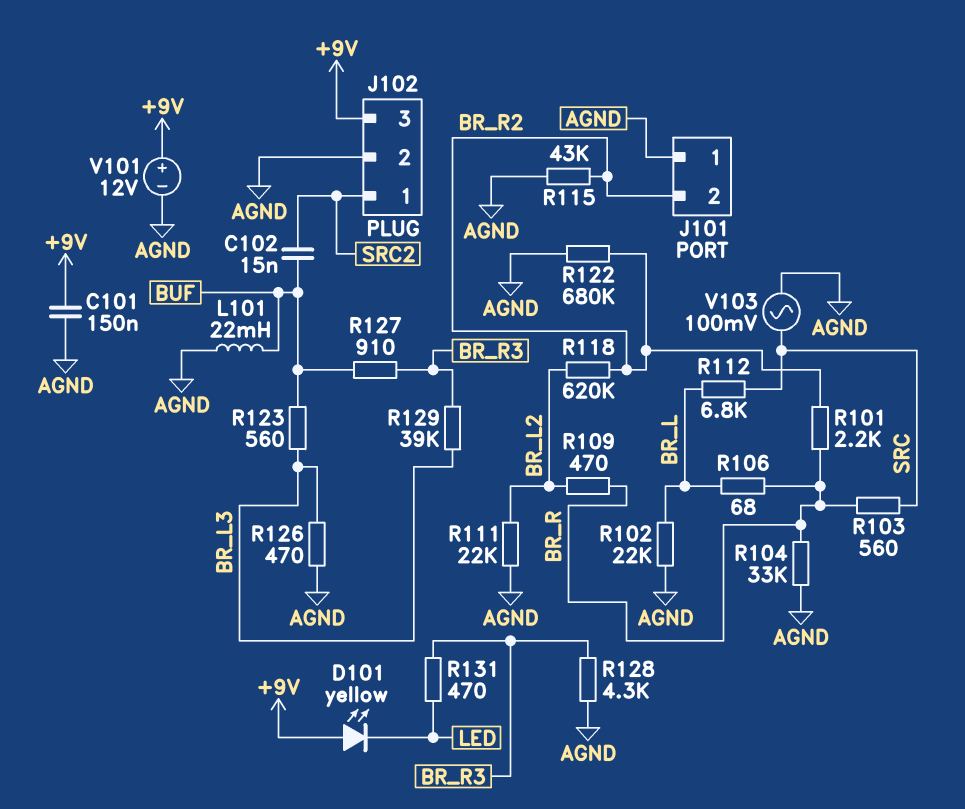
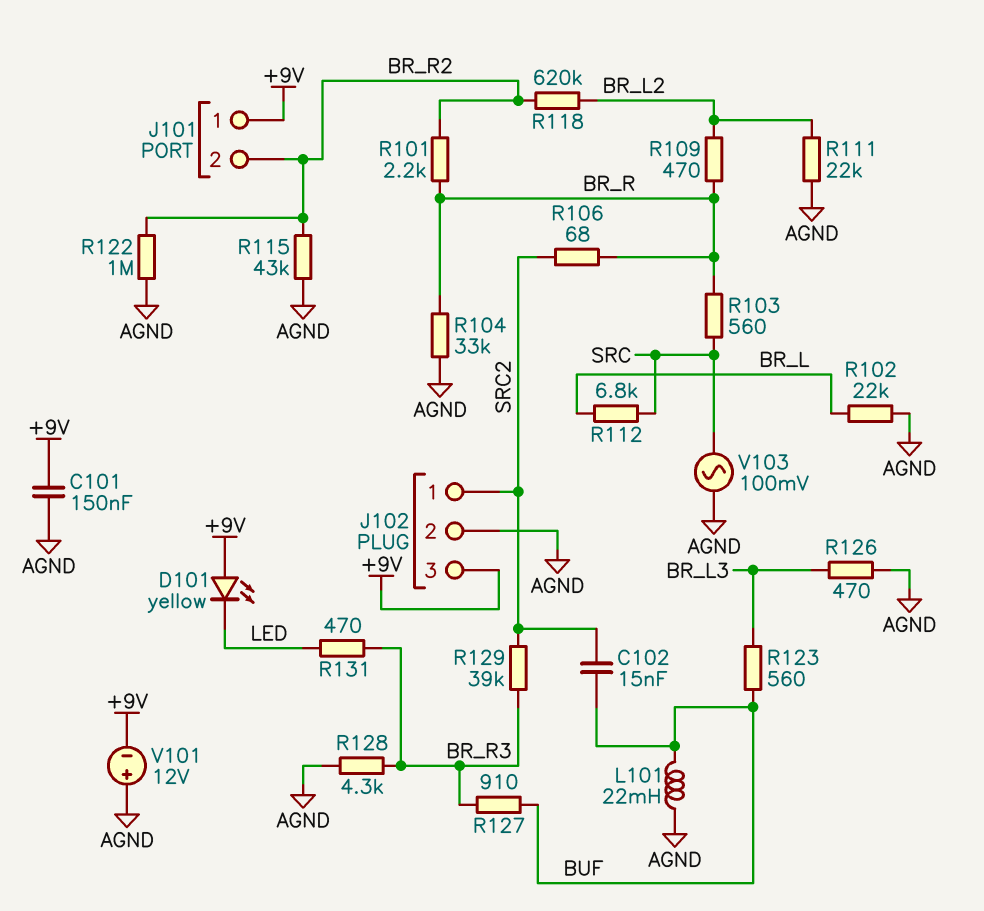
J101 pin 1: AGND -> +9V
R106: 68 (BR_L, BR_R) -> 68 (BR_R, SRC2)
R122: 680k (AGND, BR_R2) -> 1M (AGND, BR_R2)
R129: 39k (BR_L3, BR_R3) -> 39k (BR_R3, SRC2)
V101: 12V (plus +9V, minus AGND) -> 12V (plus AGND, minus +9V)

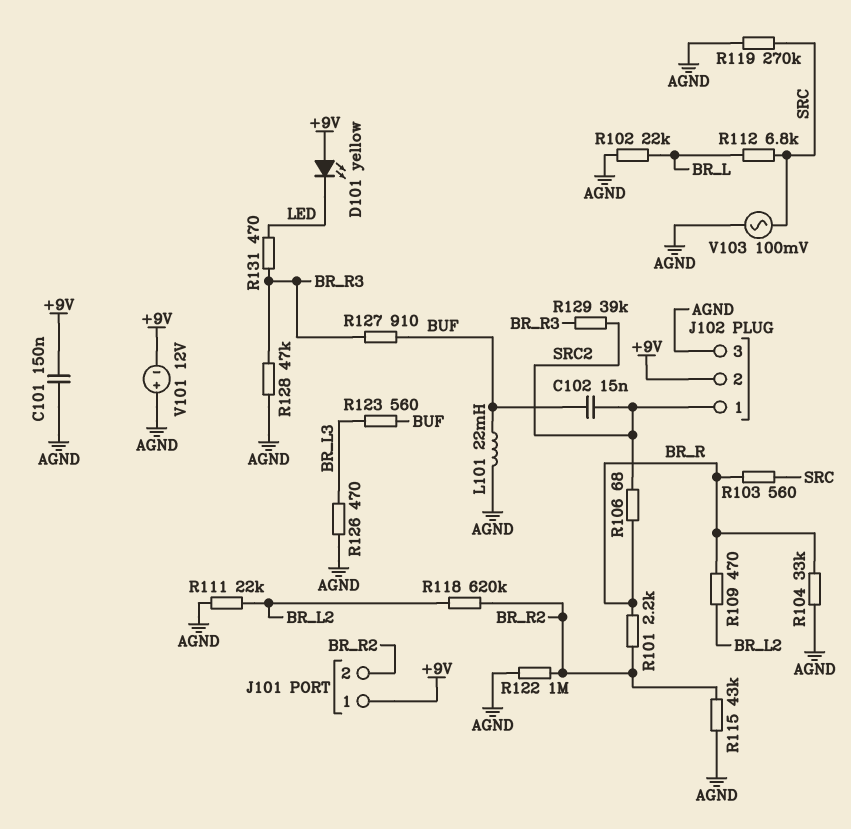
J102 pin 2: AGND -> +9V
J102 pin 3: +9V -> AGND
R119: none -> 270k (AGND, SRC)
R128: 4.3k (AGND, BR_R3) -> 47k (AGND, BR_R3)

